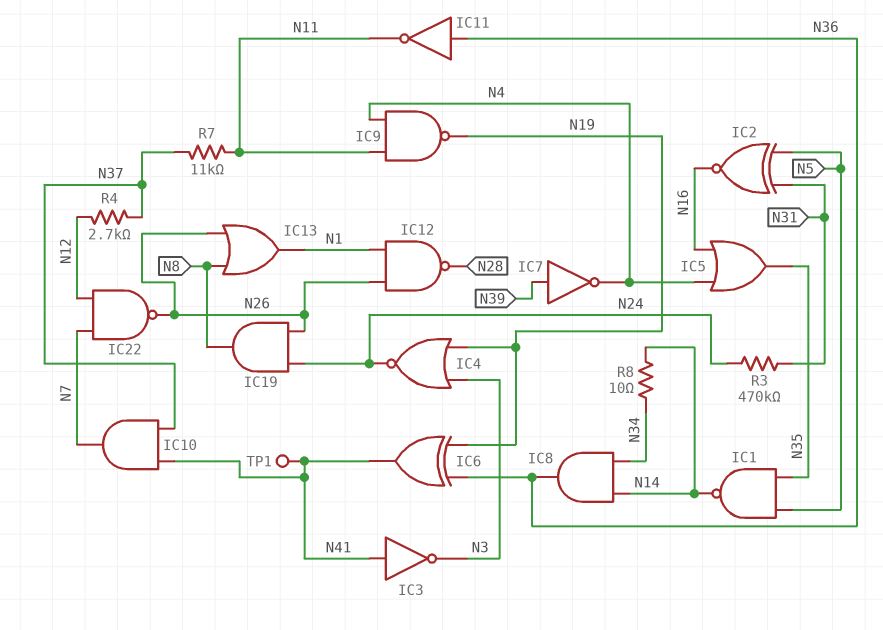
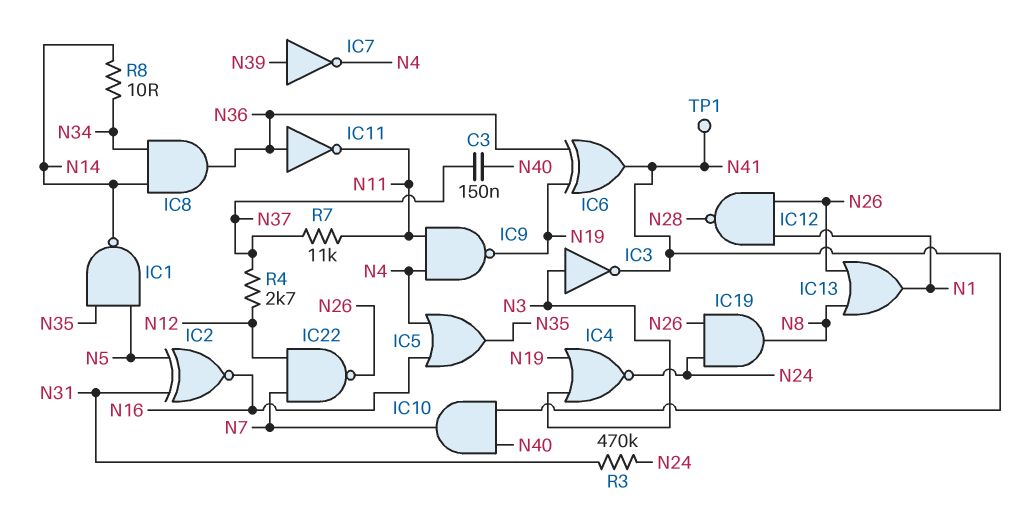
C3: none -> 150nF (N37, N40)
IC3: NOT (in N41, out N3) -> NOT (in N3, out N41)
IC10: AND (in N37, in N41, out N7) -> AND (in N40, in N41, out N7)

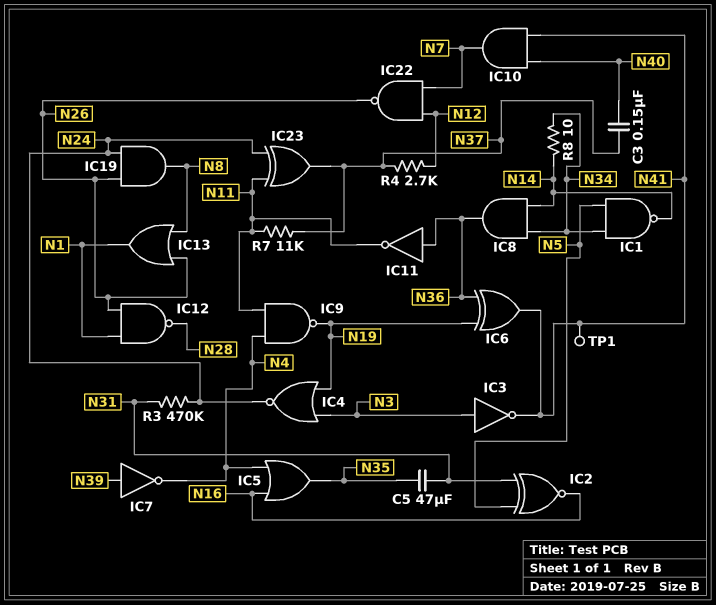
C5: none -> 47uF (N31, N35)
IC1: NAND (in N5, in N35, out N14) -> NAND (in N5, in N34, out N14)
IC23: none -> XOR (in N11, in N24, out N37)

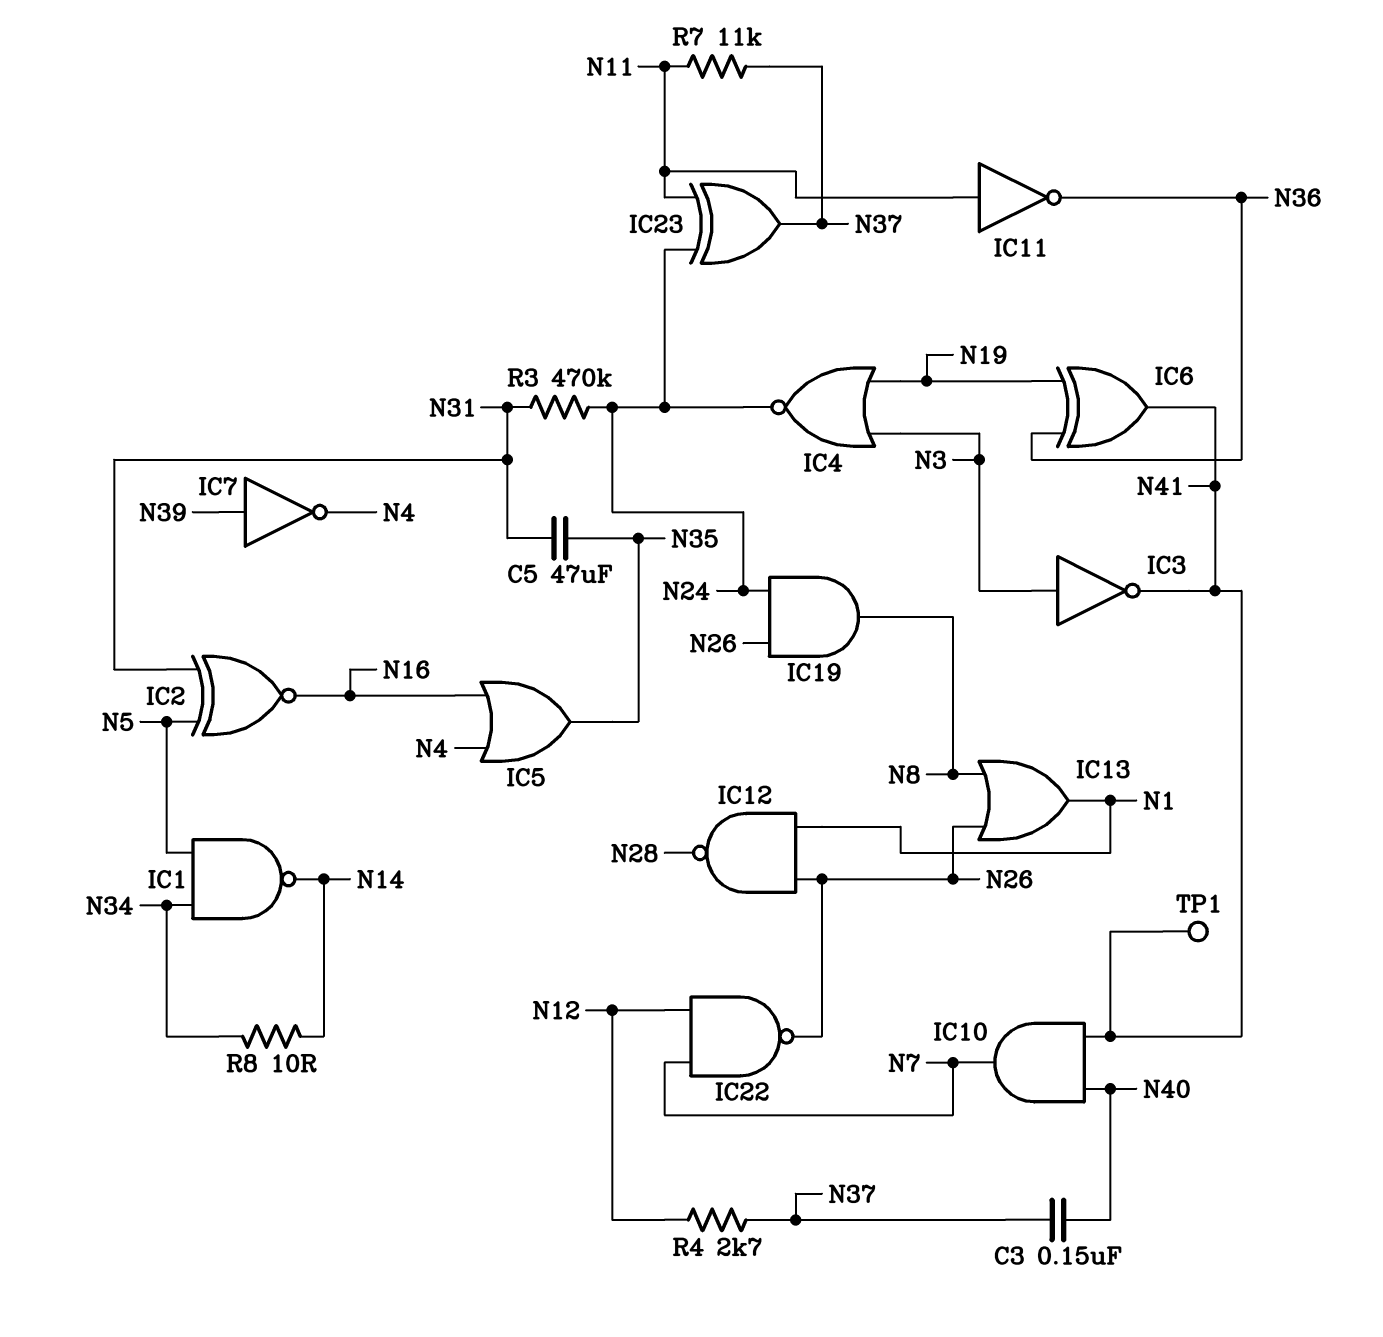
IC8: AND (in N14, in N34, out N36) -> none
IC9: NAND (in N4, in N11, out N19) -> none
IC11: NOT (in N36, out N11) -> NOT (in N11, out N36)

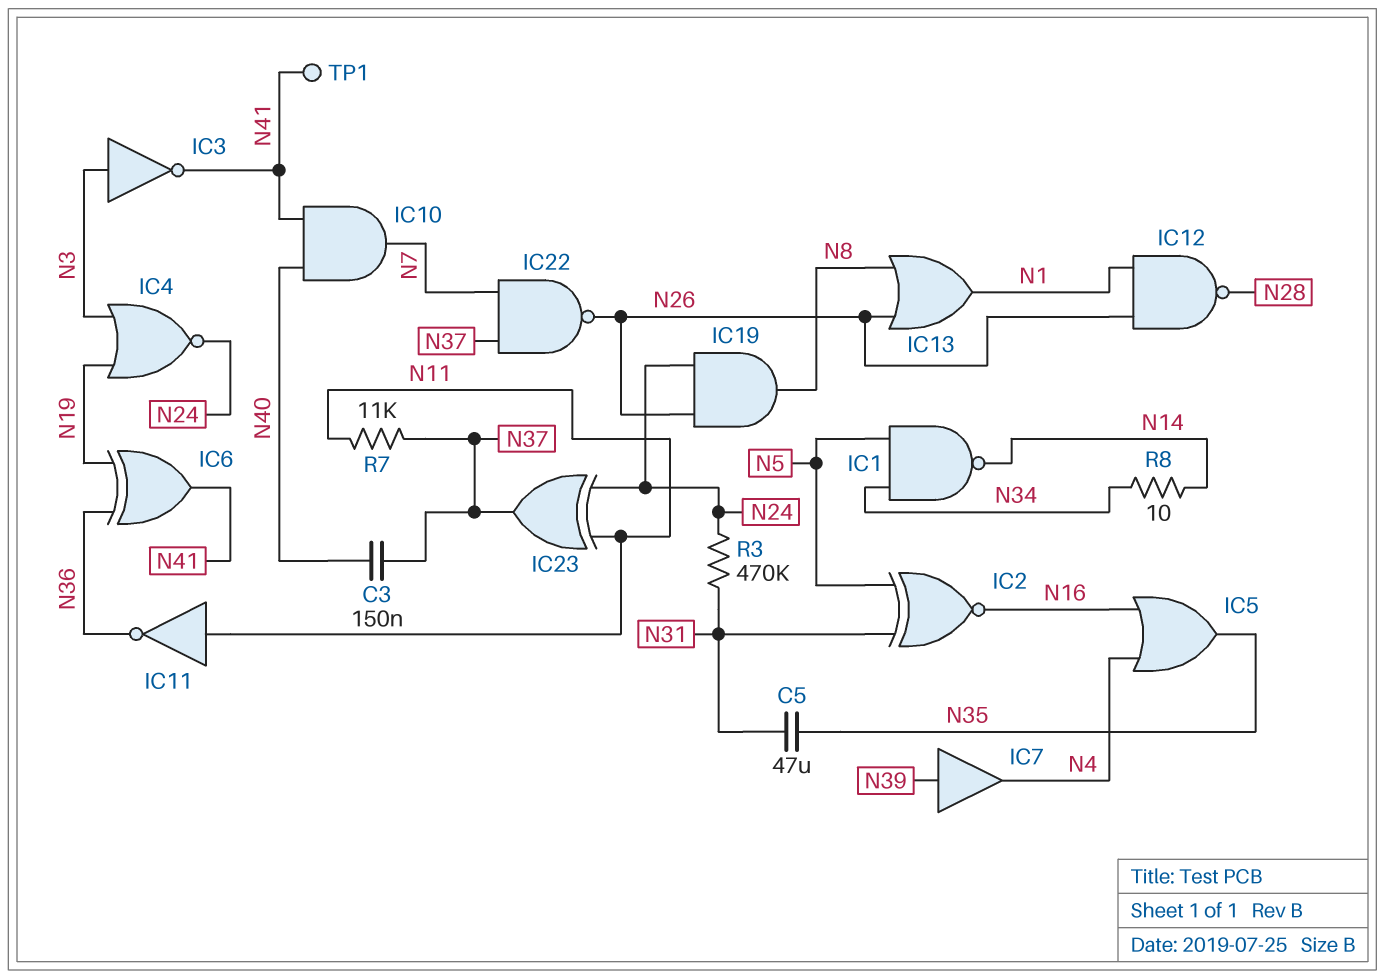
IC7: NOT (in N39, out N4) -> buffer (in N39, out N4)
IC22: NAND (in N7, in N12, out N26) -> NAND (in N7, in N37, out N26)
R4: 2.7k (N12, N37) -> none

